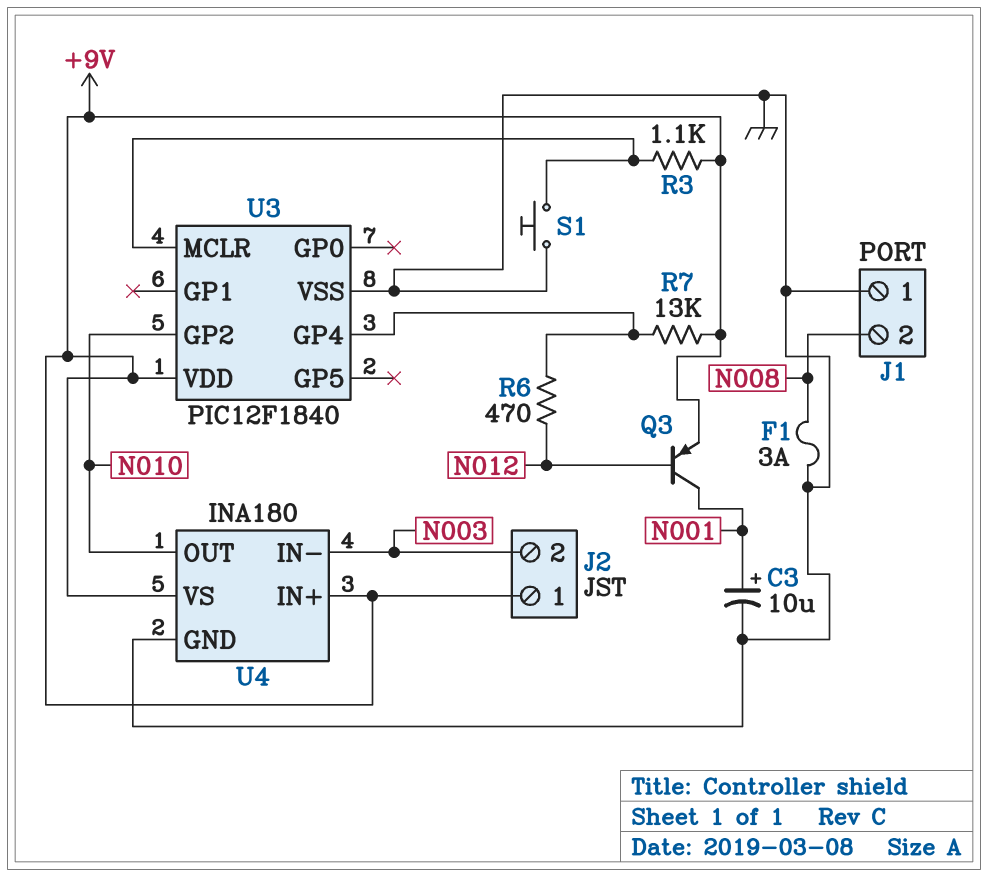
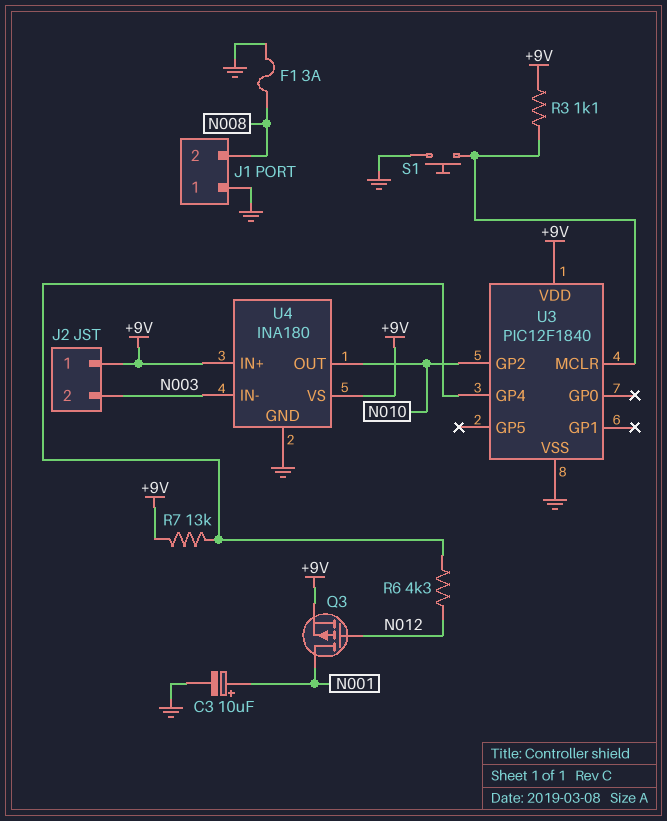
Q3: PNP (B N012, C N001, E +9V) -> PMOS (G N012, D N001, S +9V)
R6: 470 (N012, U3/GP4) -> 4.3k (N012, U3/GP4)

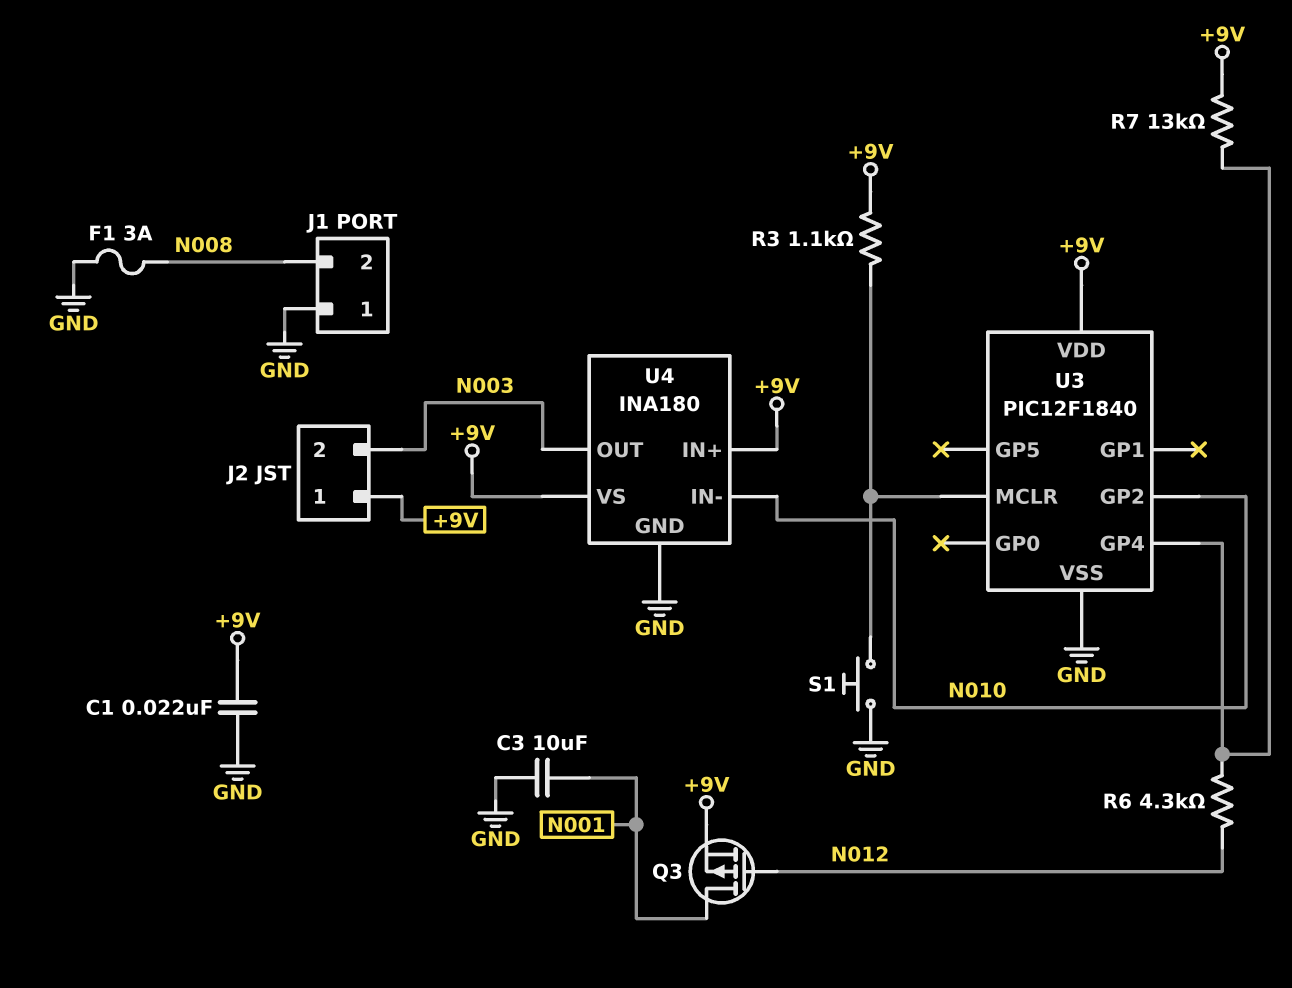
C1: none -> 22nF (+9V, GND)
C3: 10uF (plus N001, minus GND) -> 10uF (GND, N001)
U4 pin IN-: N003 -> N010
U4 pin OUT: N010 -> N003

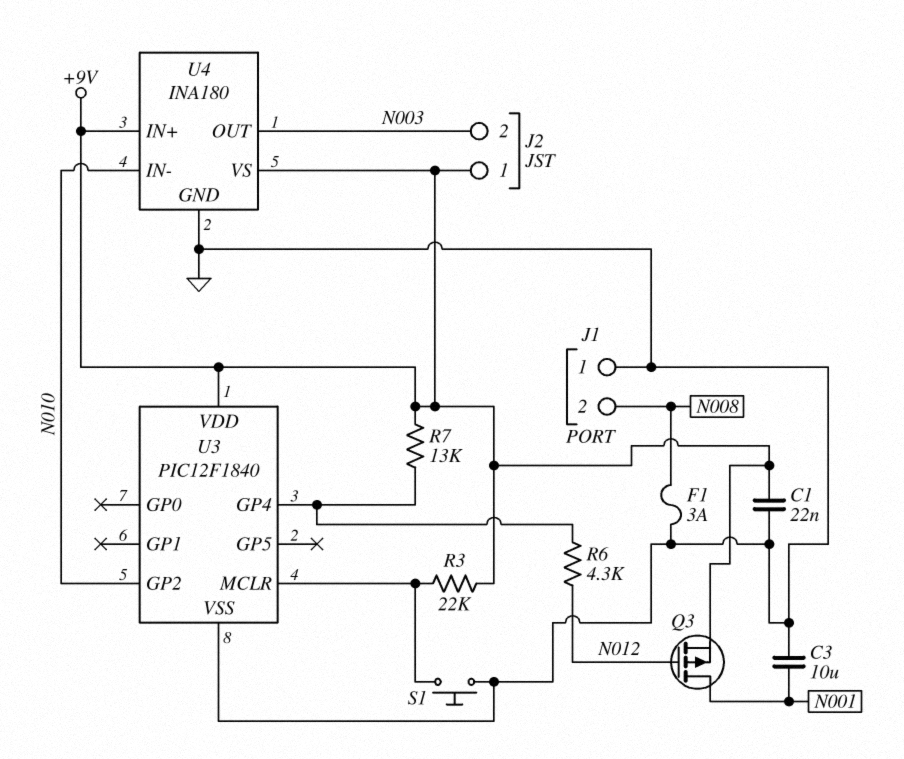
R3: 1.1k (+9V, U3/MCLR) -> 22k (+9V, U3/MCLR)

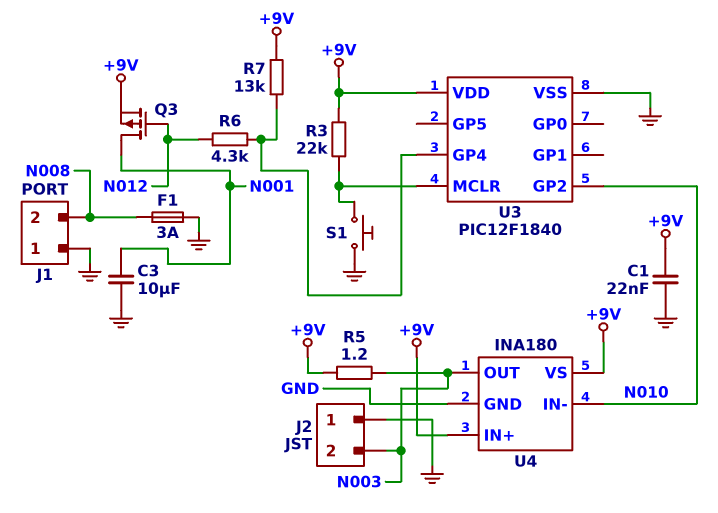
J2 pin 1: +9V -> GND
R5: none -> 1.2 (+9V, N003)

